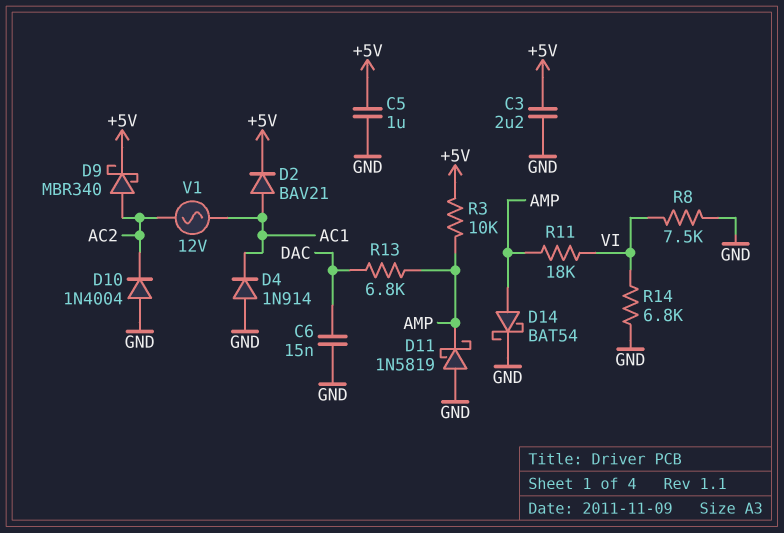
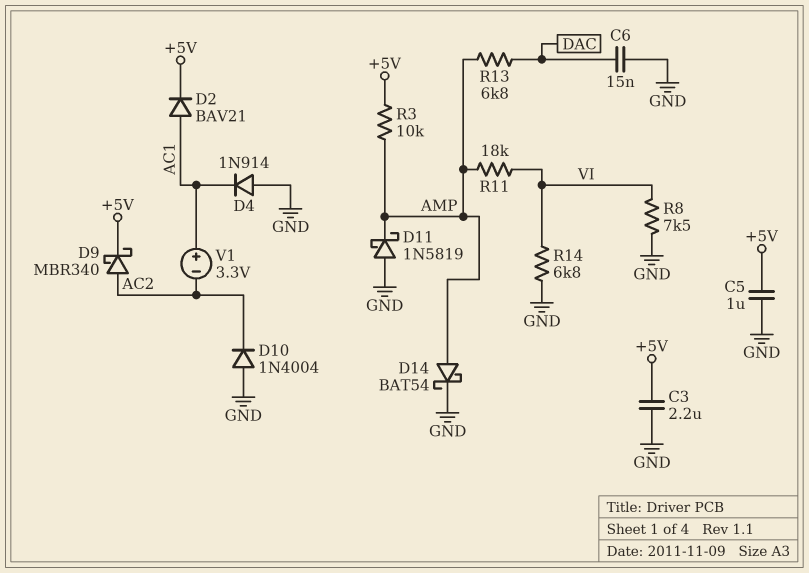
V1: AC 12V (AC1, AC2) -> 3.3V (plus AC1, minus AC2)

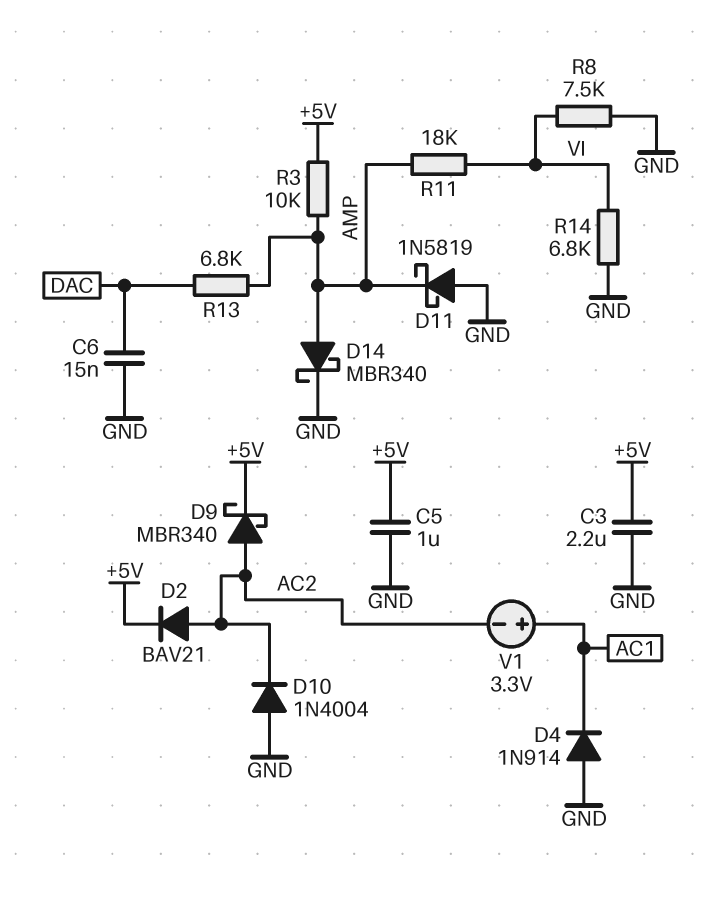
D2: diode BAV21 (A AC1, K +5V) -> diode BAV21 (A AC2, K +5V)
D14: schottky BAT54 (A AMP, K GND) -> schottky MBR340 (A AMP, K GND)

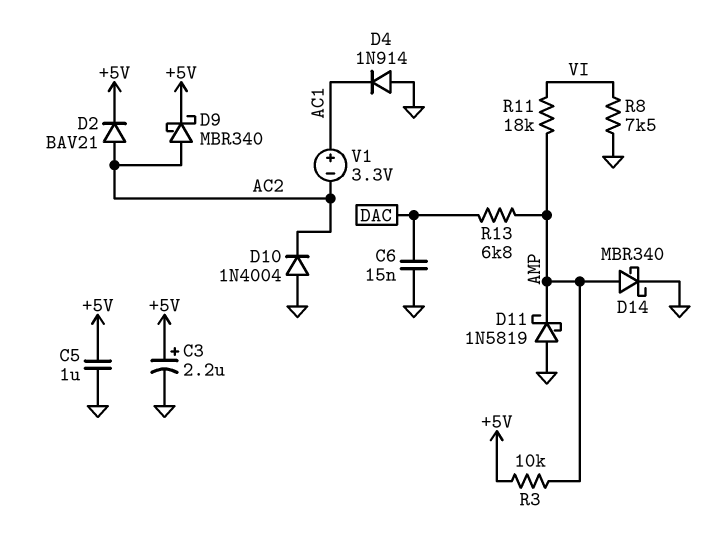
C3: 2.2uF (+5V, GND) -> 2.2uF (plus +5V, minus GND)
R14: 6.8k (GND, VI) -> none

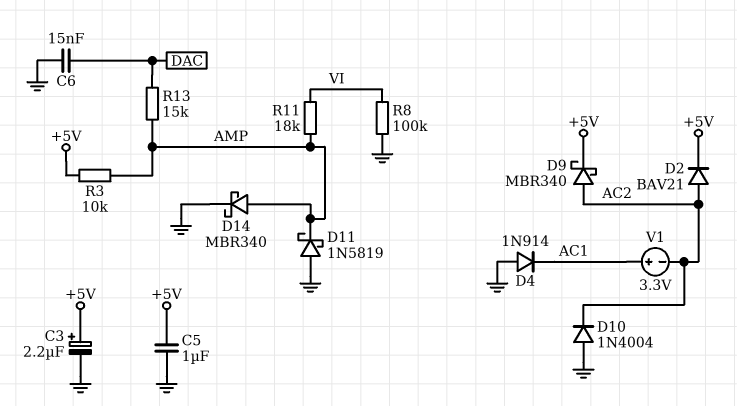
R8: 7.5k (GND, VI) -> 100k (GND, VI)
R13: 6.8k (AMP, DAC) -> 15k (AMP, DAC)

